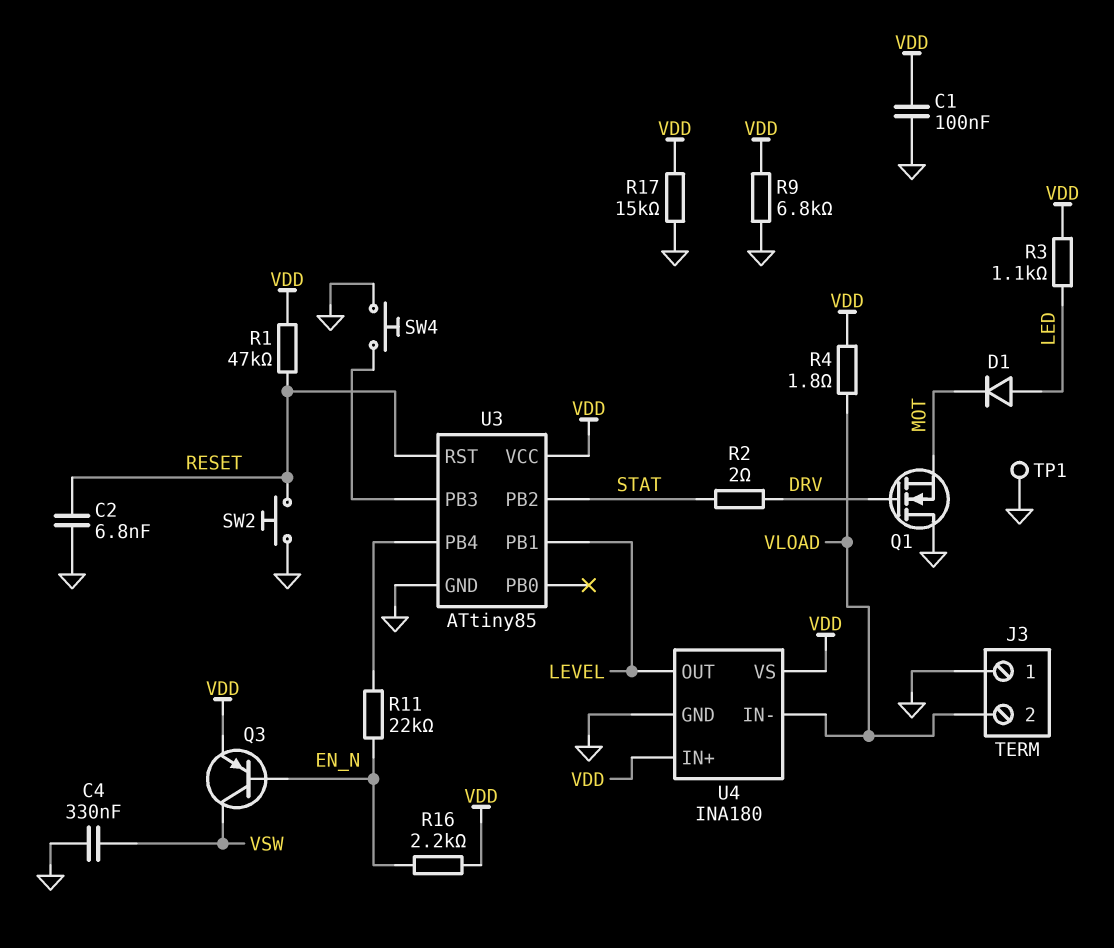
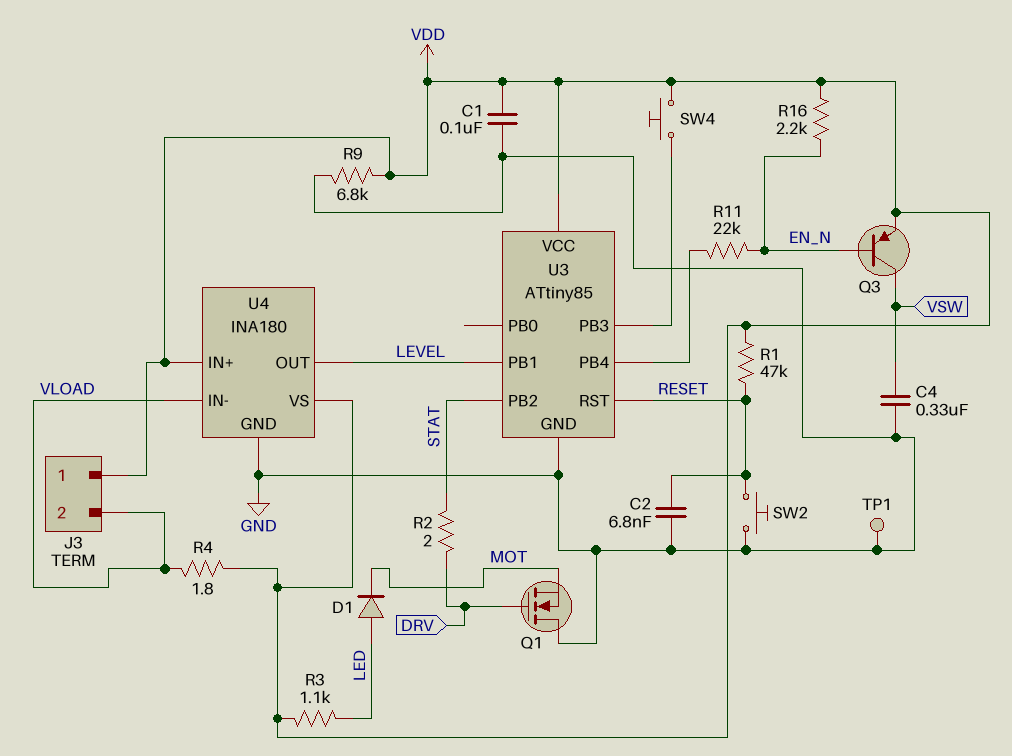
J3 pin 1: GND -> VDD
R17: 15k (GND, VDD) -> none
SW4: button (GND, U3/PB3) -> button (U3/PB3, VDD)

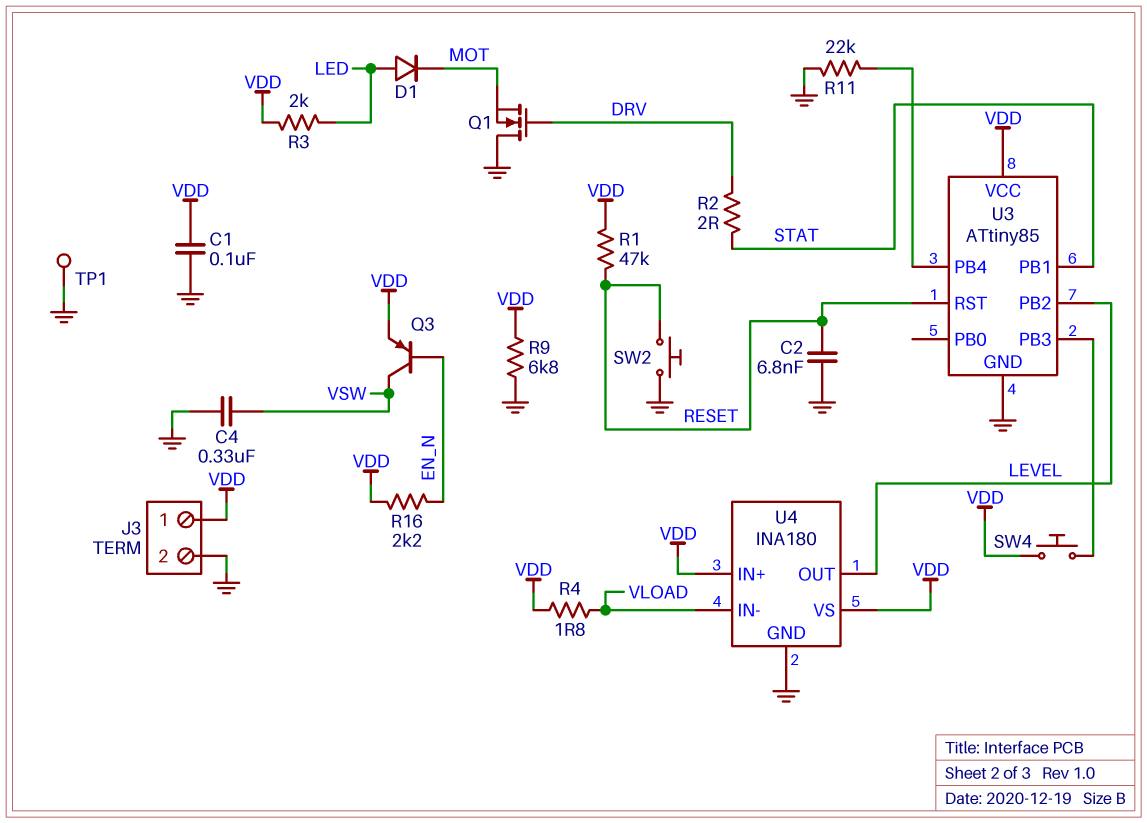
J3 pin 2: VLOAD -> GND
R3: 1.1k (LED, VDD) -> 2k (LED, VDD)
R11: 22k (EN_N, U3/PB4) -> 22k (GND, U3/PB4)
U3 pin PB1: LEVEL -> STAT
U3 pin PB2: STAT -> LEVEL

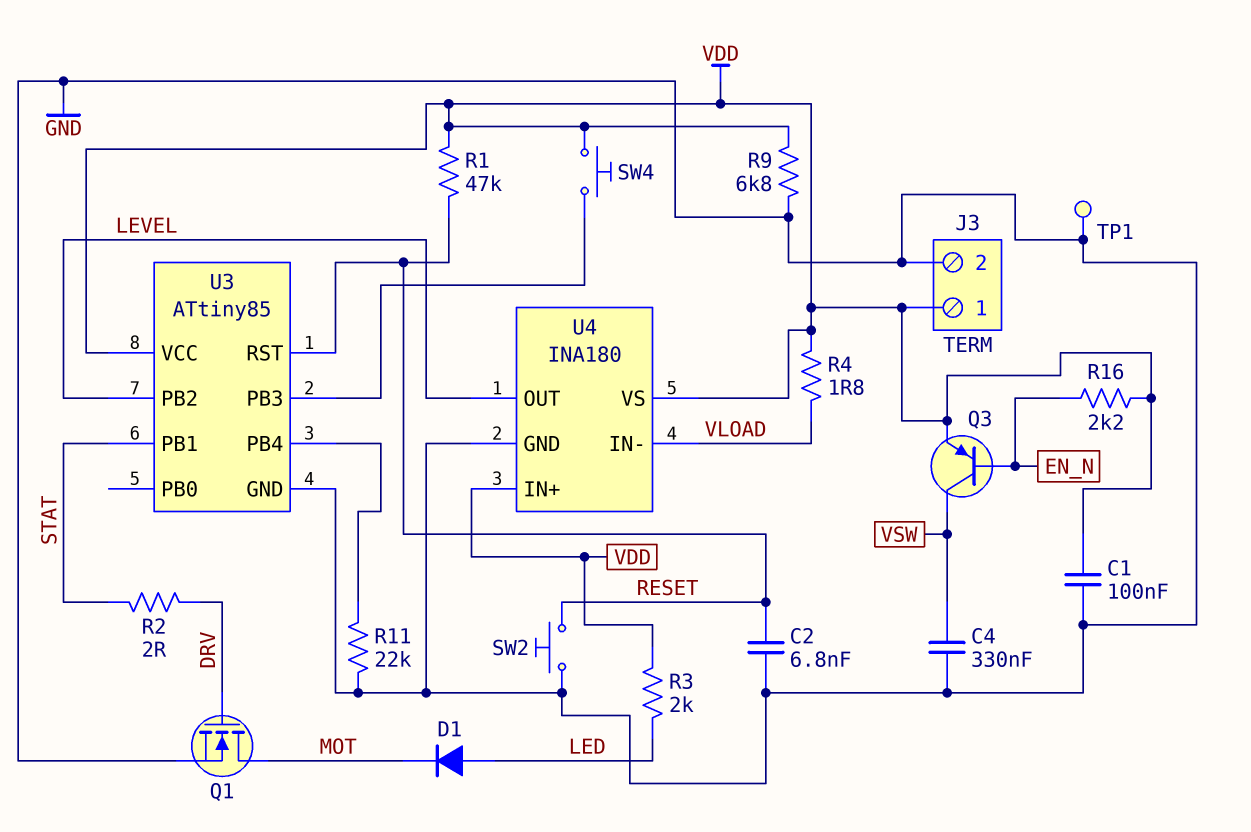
Q1: NMOS (G DRV, D GND, S MOT) -> NMOS (G DRV, D MOT, S GND)

